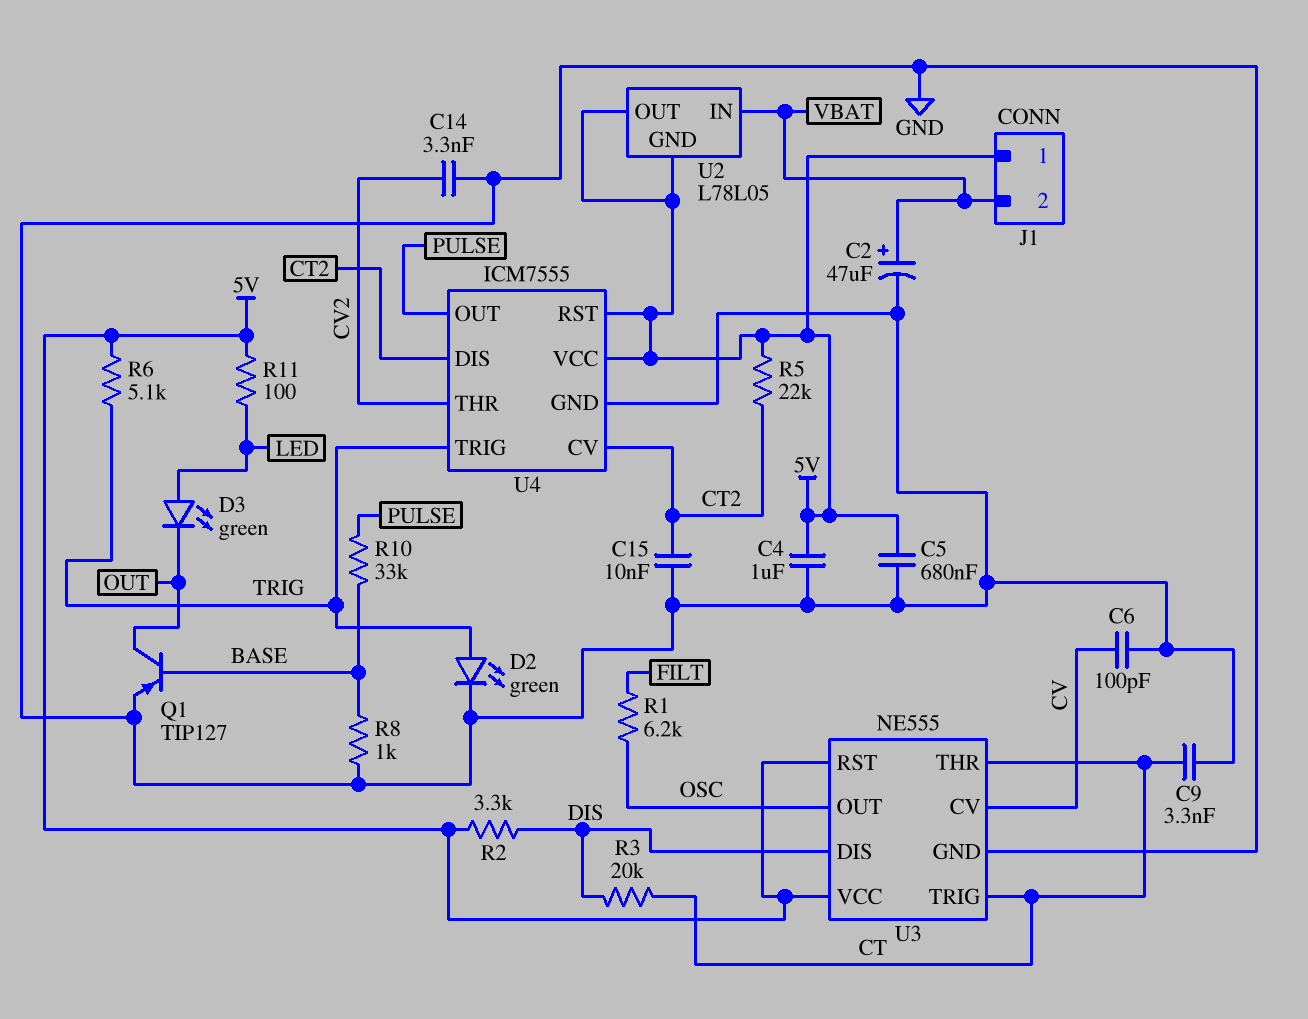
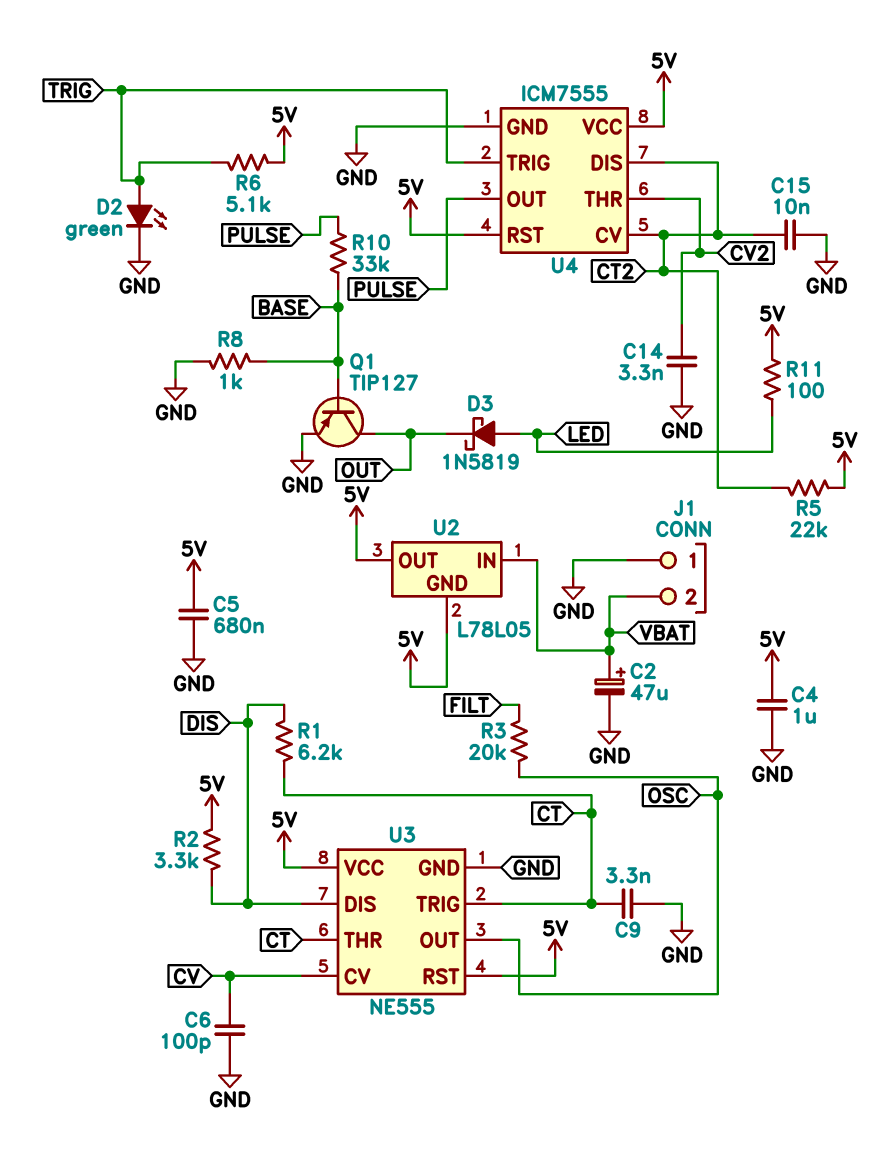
D3: LED green (A LED, K OUT) -> schottky 1N5819 (A LED, K OUT)
J1 pin 1: 5V -> GND
R1: 6.2k (FILT, OSC) -> 6.2k (CT, DIS)
R3: 20k (CT, DIS) -> 20k (FILT, OSC)

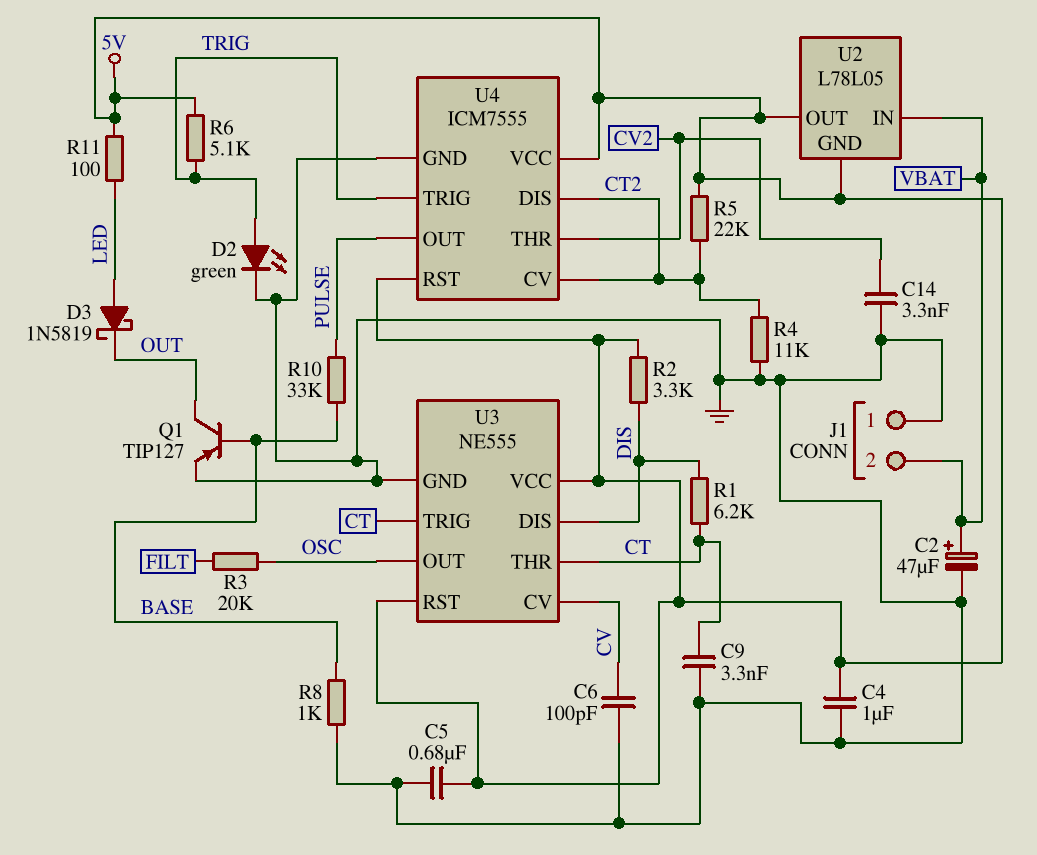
C15: 10nF (CT2, GND) -> none
R4: none -> 11k (CT2, GND)

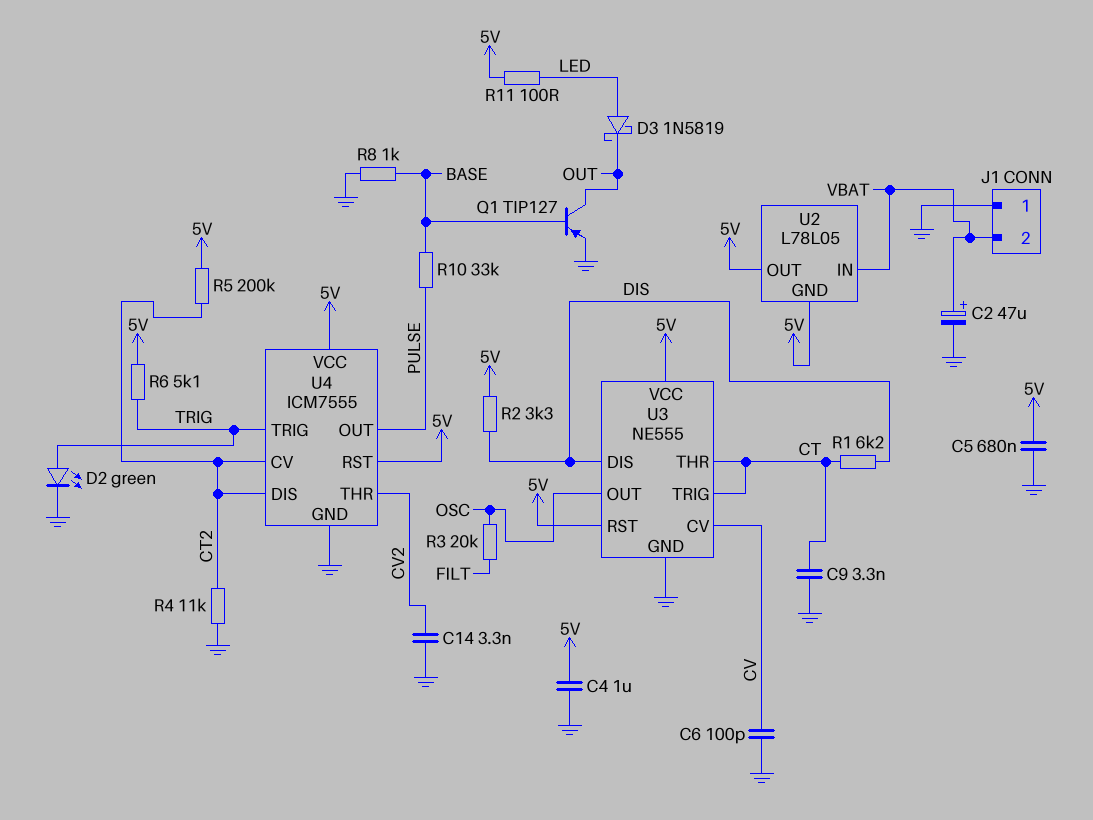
R5: 22k (5V, CT2) -> 200k (5V, CT2)

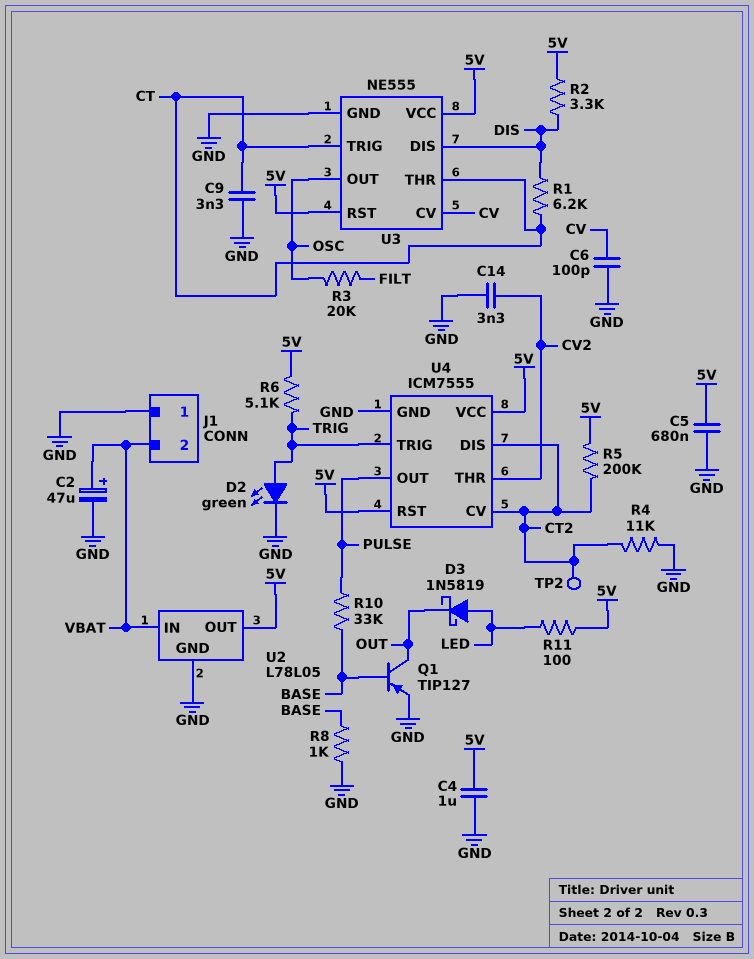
TP2: none -> test point (CT2)
U2 pin GND: 5V -> GND

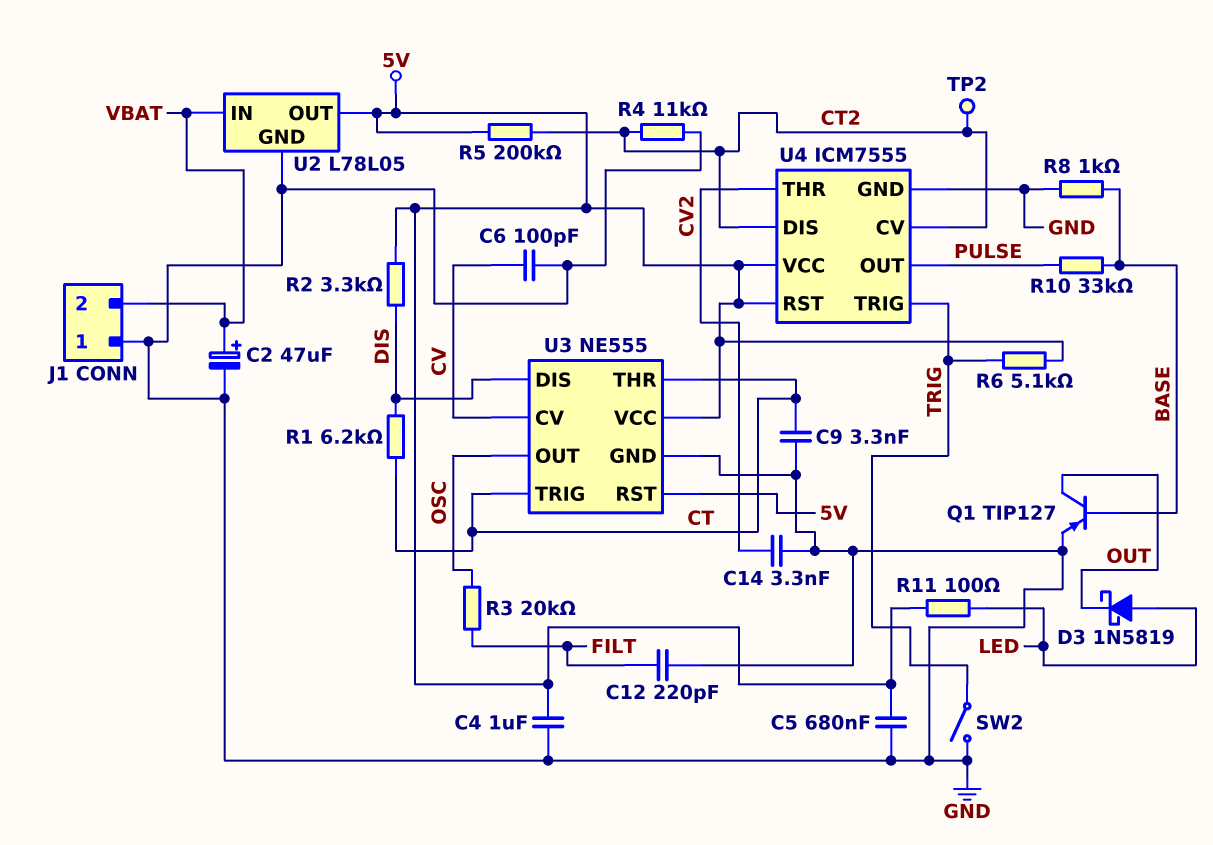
C12: none -> 220pF (FILT, GND)
D2: LED green (A TRIG, K GND) -> none
SW2: none -> switch (GND, TRIG)

